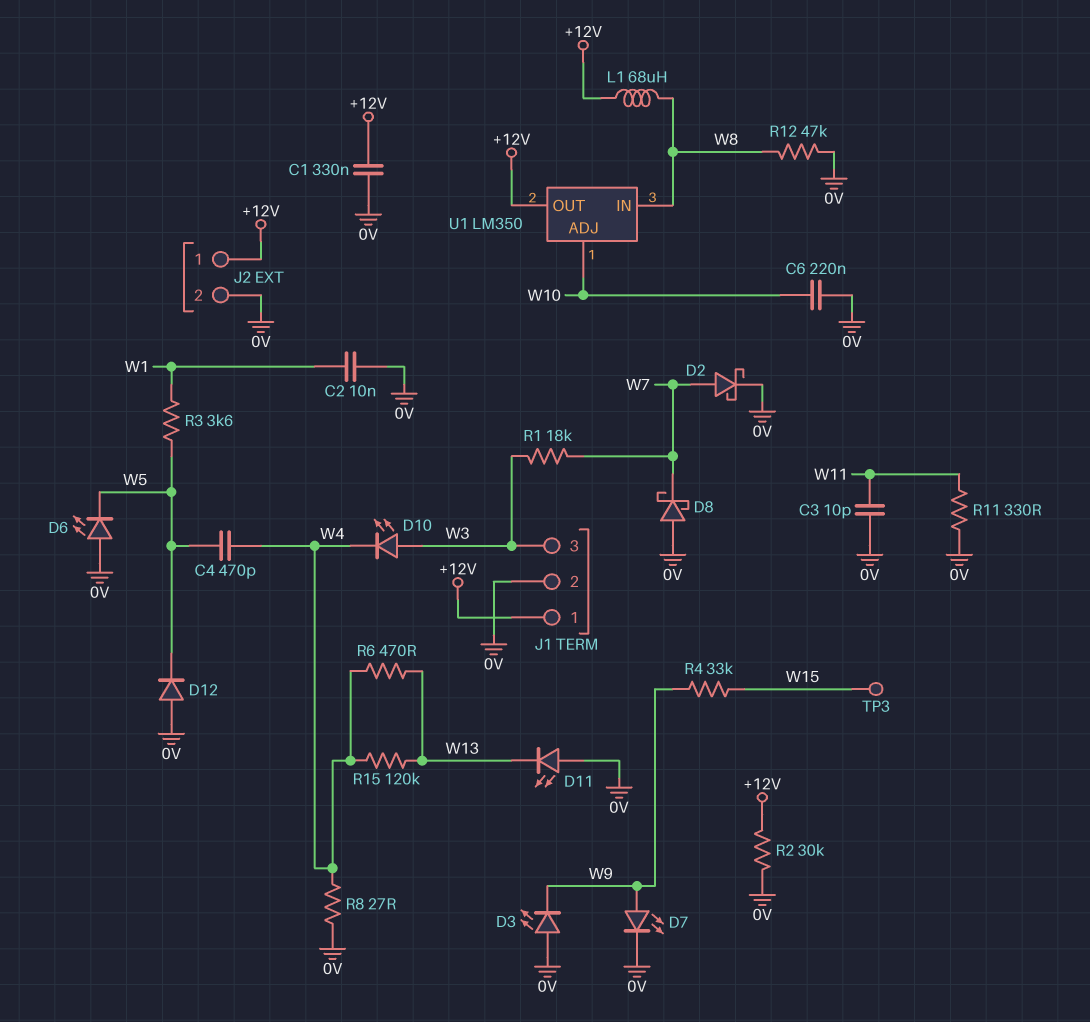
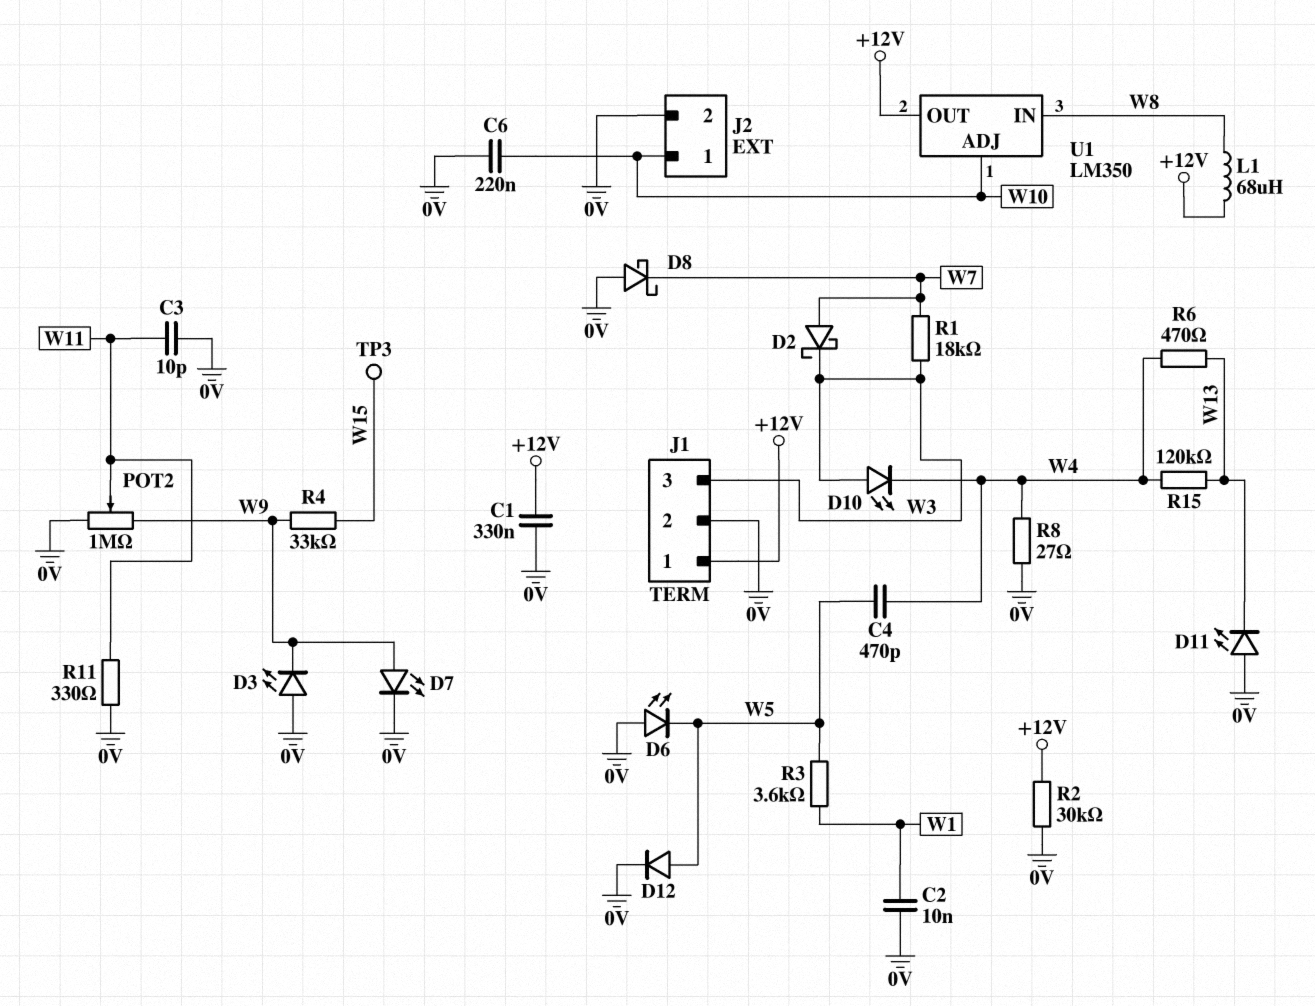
D2: schottky (A W7, K 0V) -> schottky (A W7, K W3)
D12: diode (A 0V, K W5) -> diode (A W5, K 0V)
J2 pin 1: +12V -> W10
POT2: none -> 1M (0V, W9, wiper W11)
R12: 47k (0V, W8) -> none

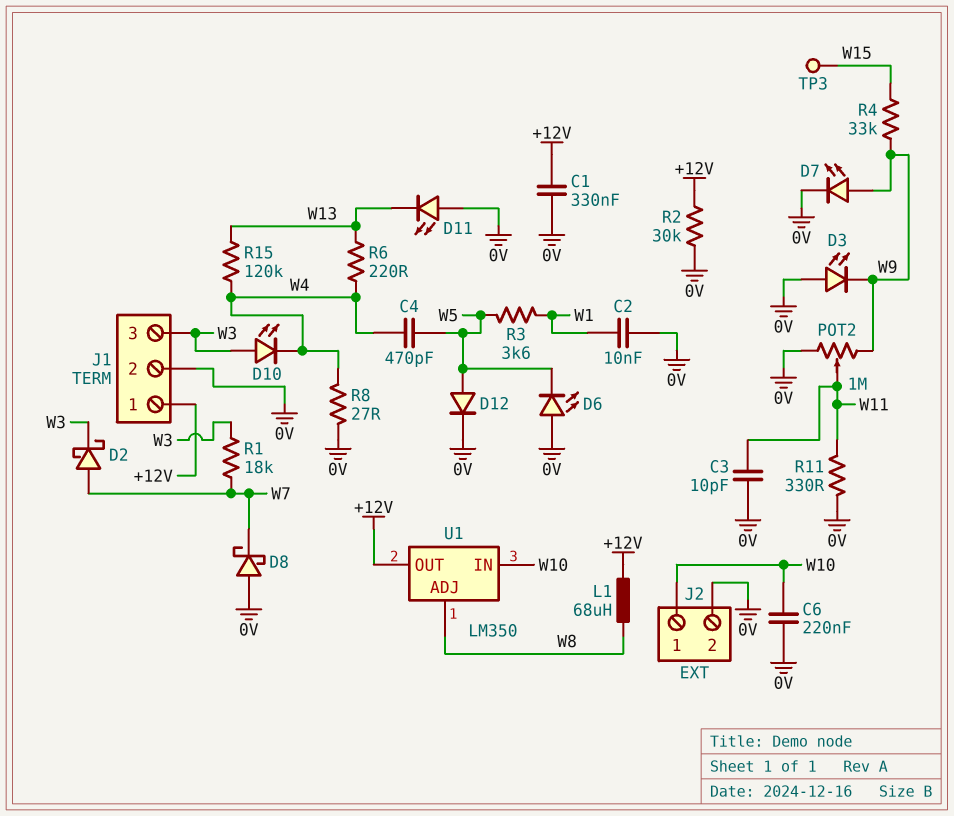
R6: 470 (W4, W13) -> 220 (W4, W13)
U1 pin ADJ: W10 -> W8
U1 pin IN: W8 -> W10

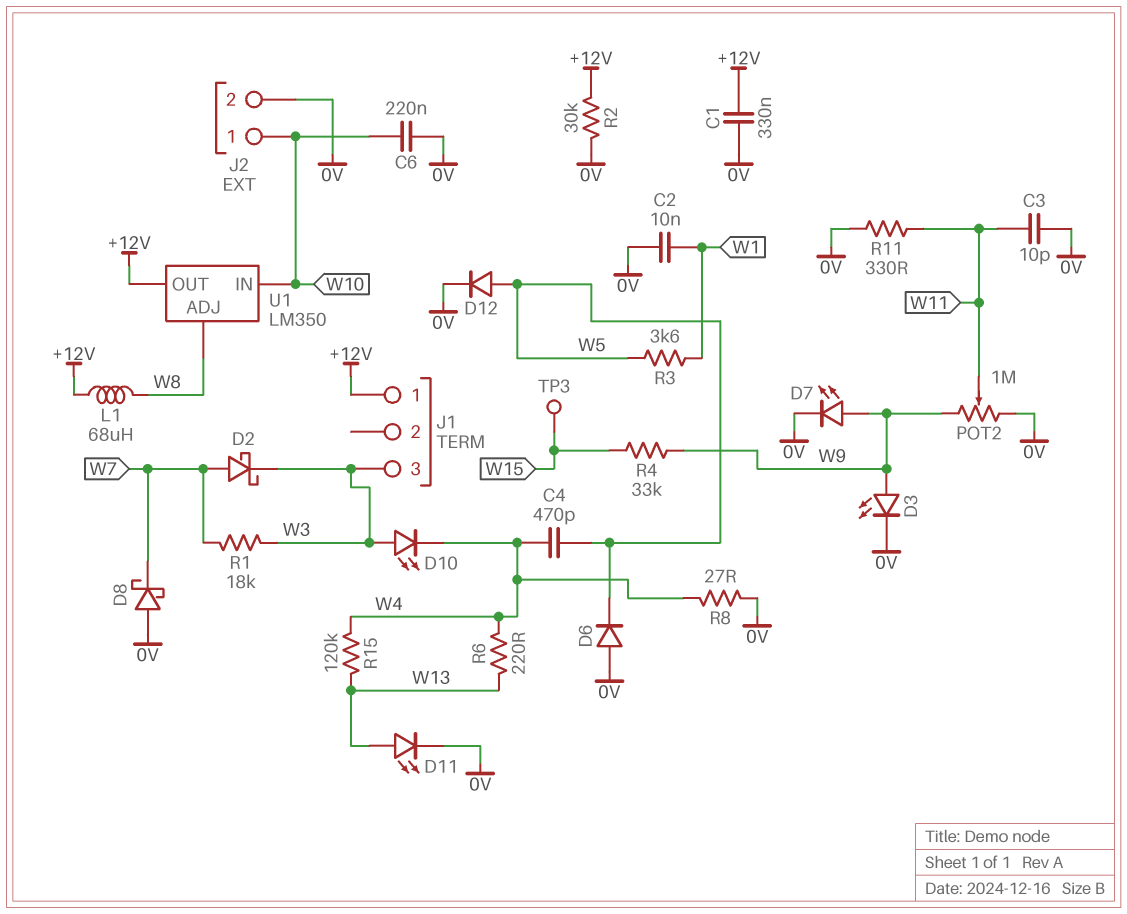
D3: LED (A 0V, K W9) -> LED (A W9, K 0V)
D6: LED (A 0V, K W5) -> diode (A 0V, K W5)
D11: LED (A 0V, K W13) -> LED (A W13, K 0V)
J1 pin 2: 0V -> none

